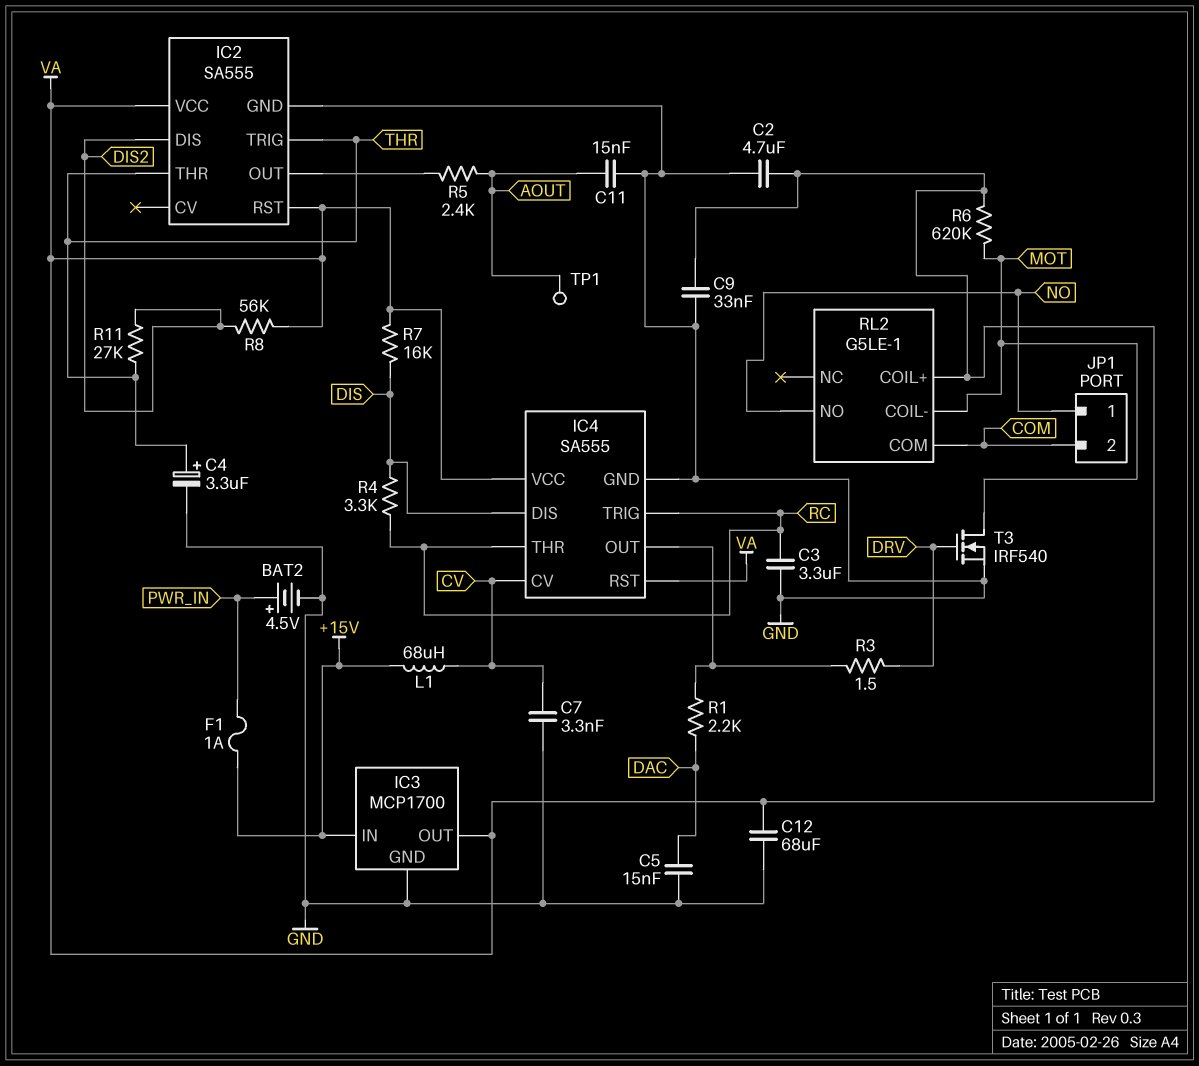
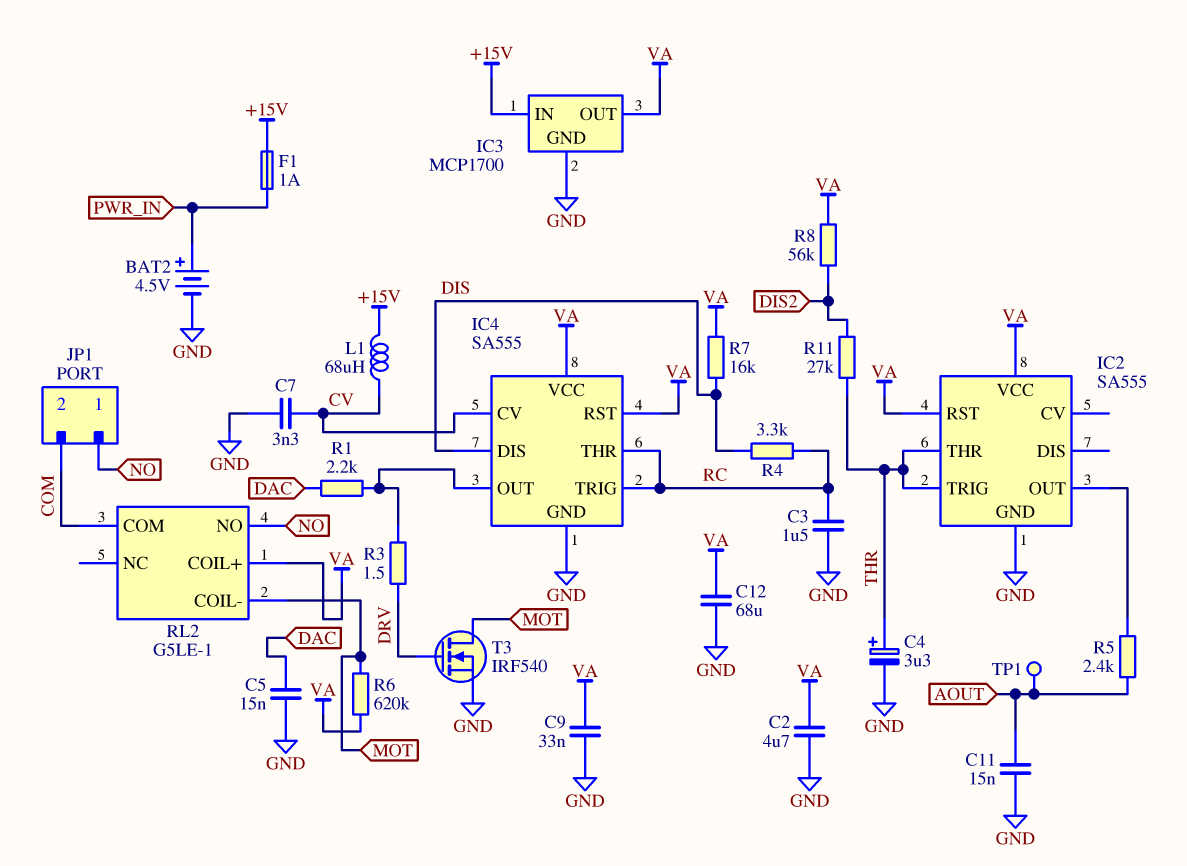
C3: 3.3uF (GND, RC) -> 1.5uF (GND, RC)
IC2 pin DIS: DIS2 -> none

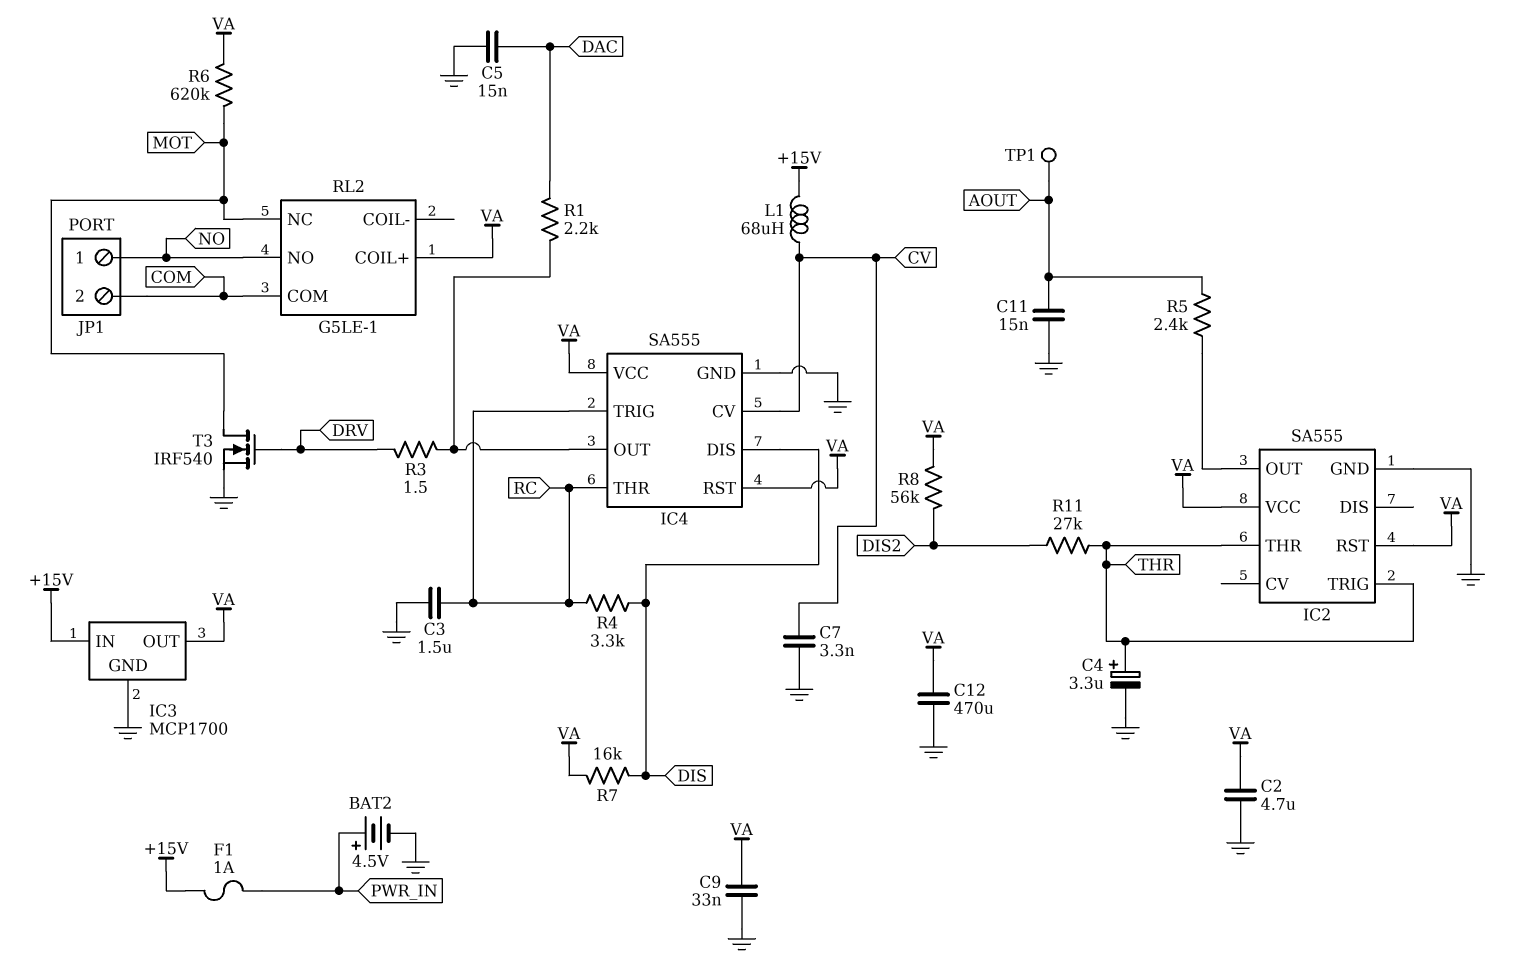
C12: 68uF (GND, VA) -> 470uF (GND, VA)
RL2 pin COIL-: MOT -> none
RL2 pin NC: none -> MOT

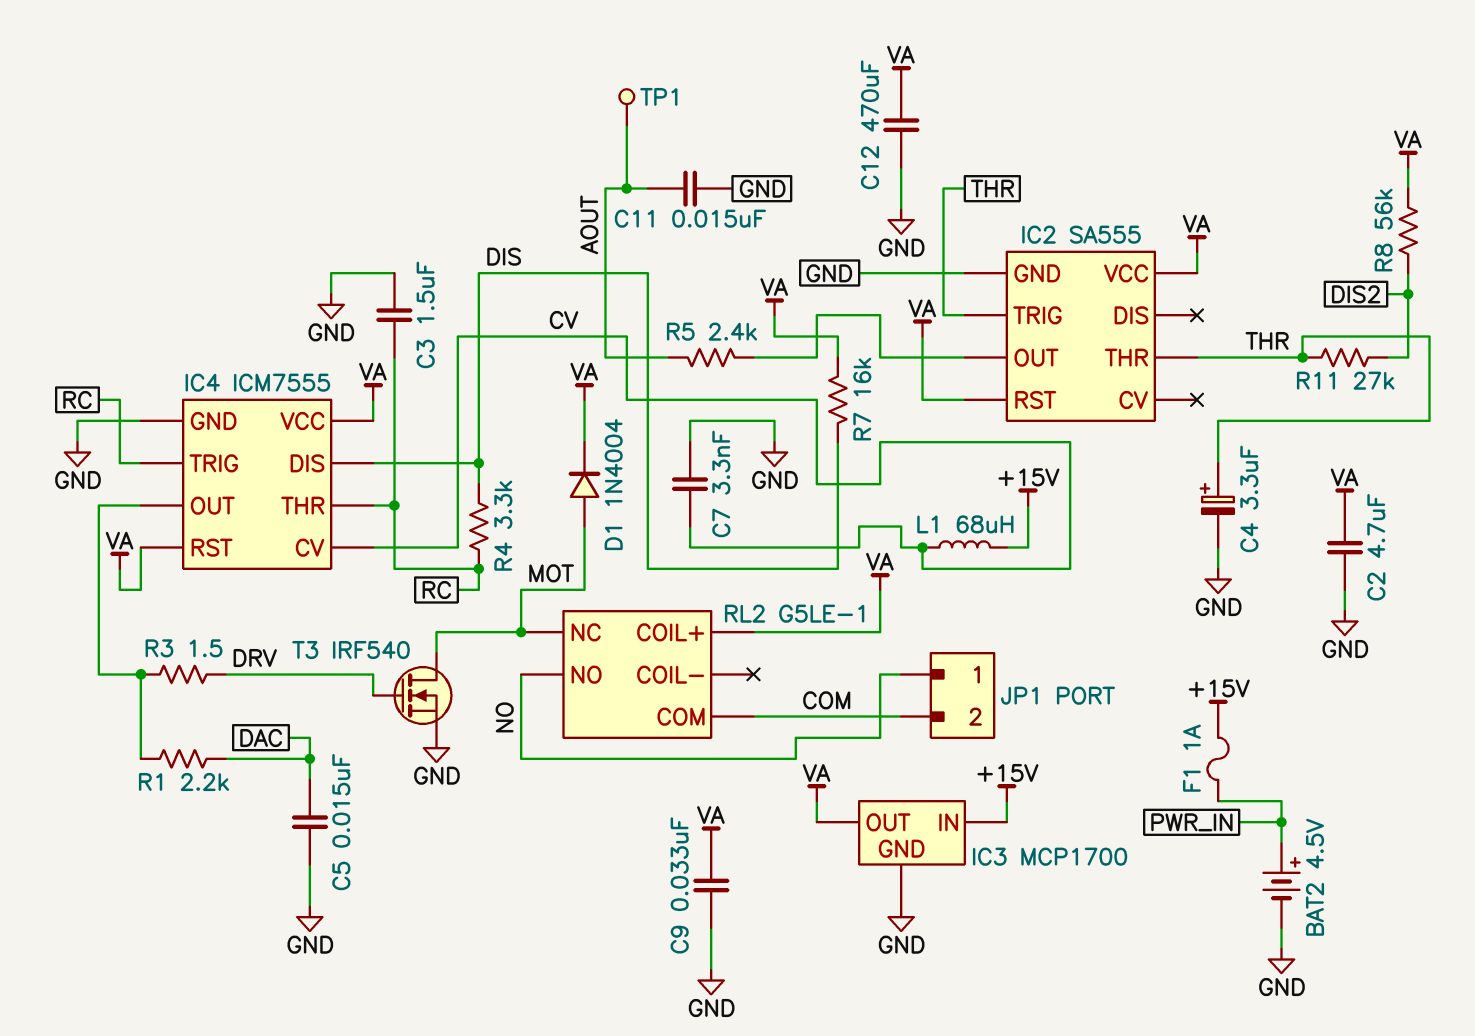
D1: none -> diode 1N4004 (A MOT, K VA)
IC4: SA555 -> ICM7555
R6: 620k (MOT, VA) -> none

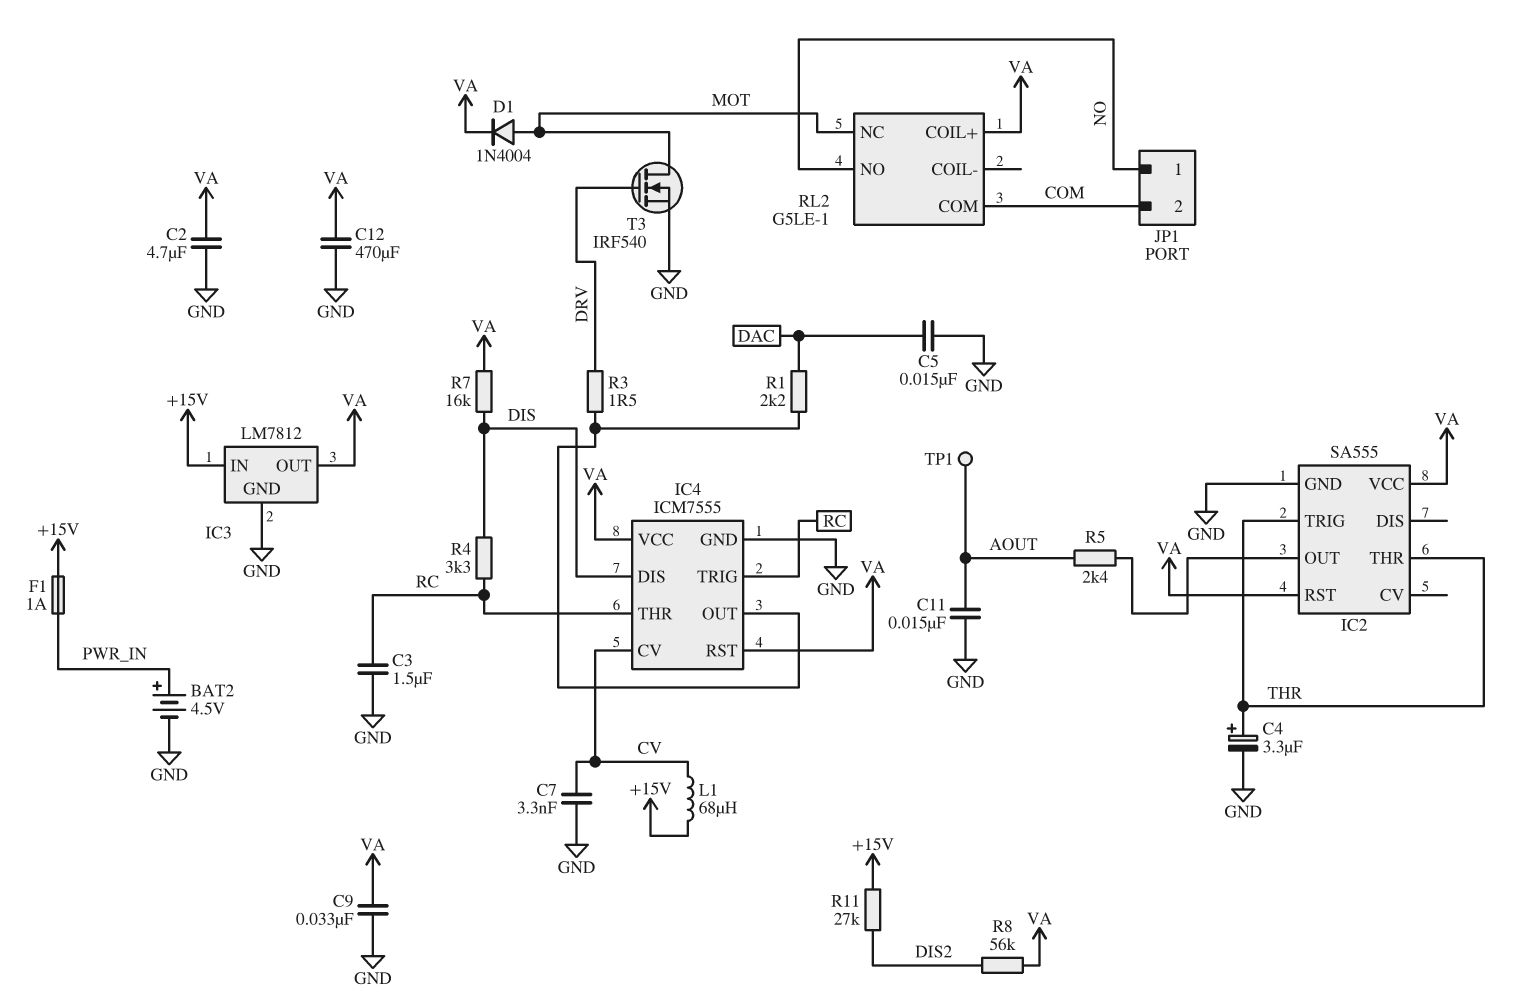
IC3: MCP1700 -> LM7812
R11: 27k (DIS2, THR) -> 27k (+15V, DIS2)

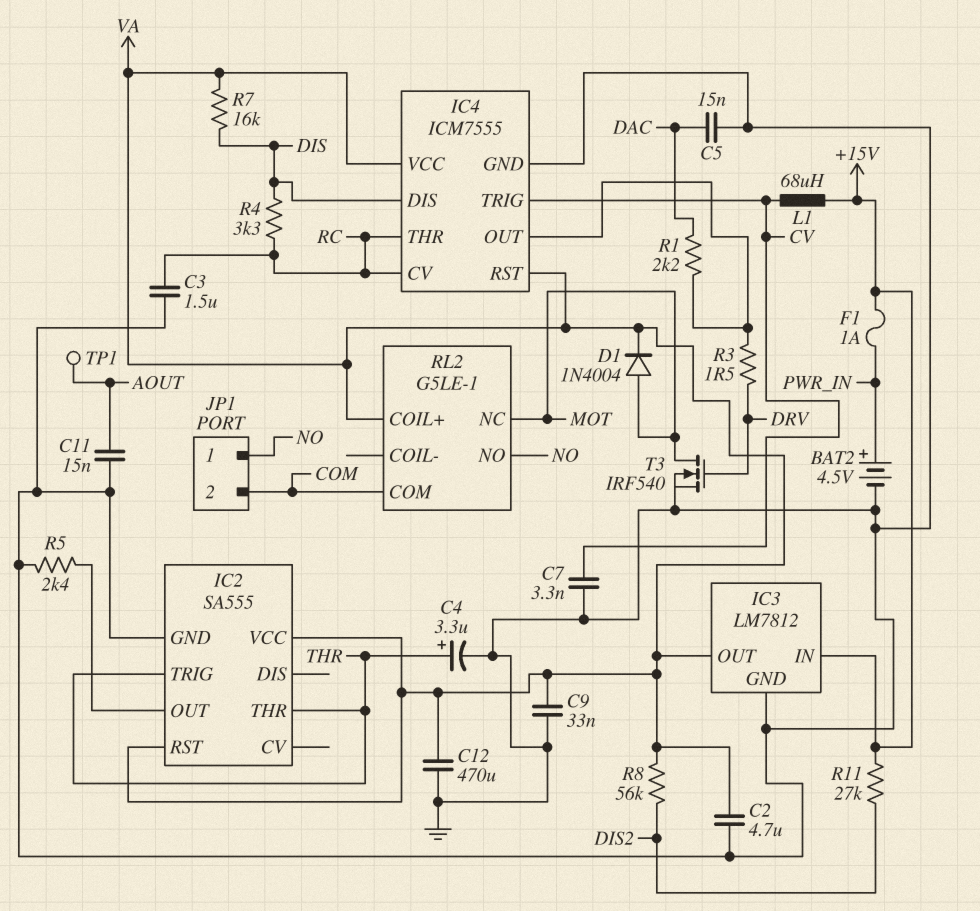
IC4 pin CV: CV -> RC
IC4 pin TRIG: RC -> CV
R5: 2.4k (AOUT, IC2/OUT) -> 2.4k (GND, IC2/OUT)

